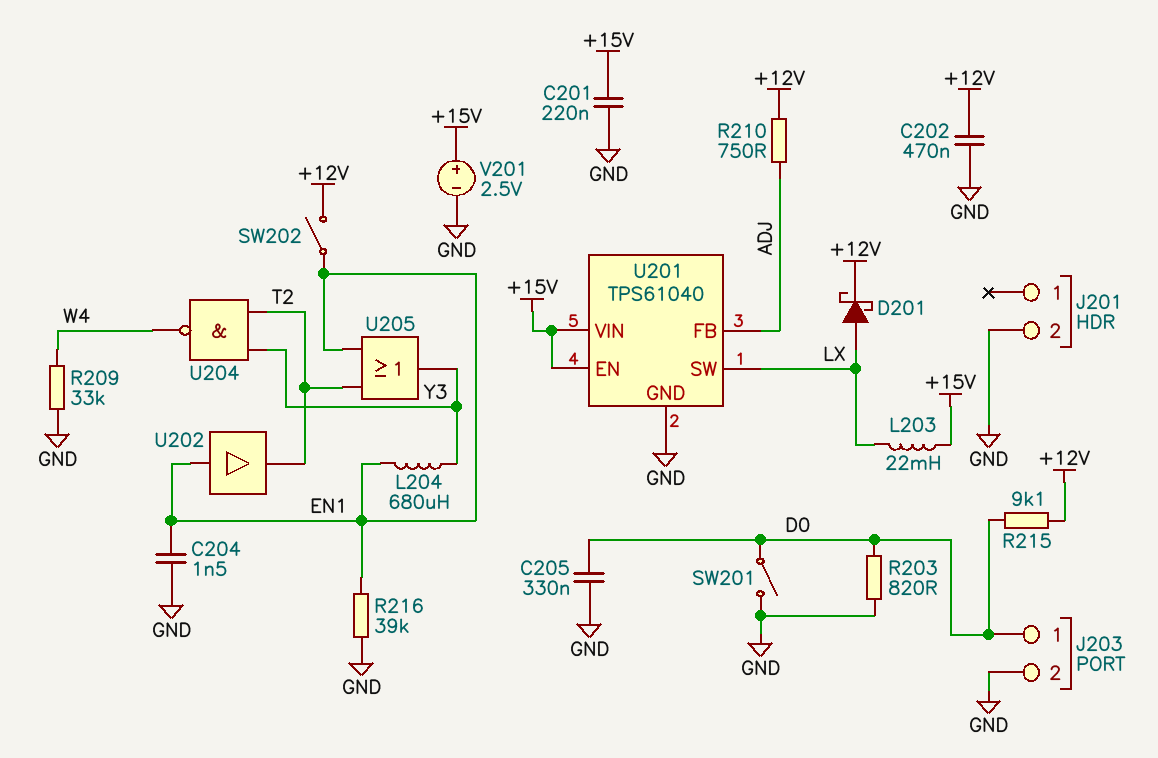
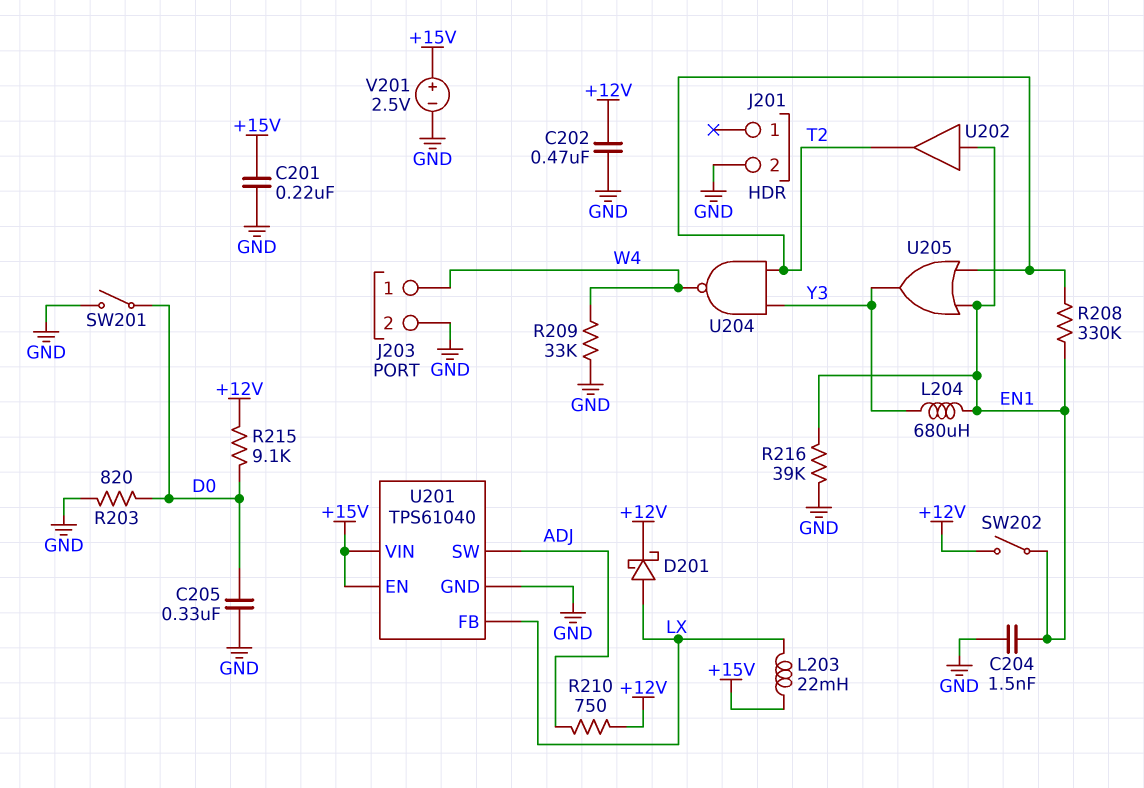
J203 pin 1: D0 -> W4
R208: none -> 330k (EN1, T2)
U201 pin FB: ADJ -> LX
U201 pin SW: LX -> ADJ

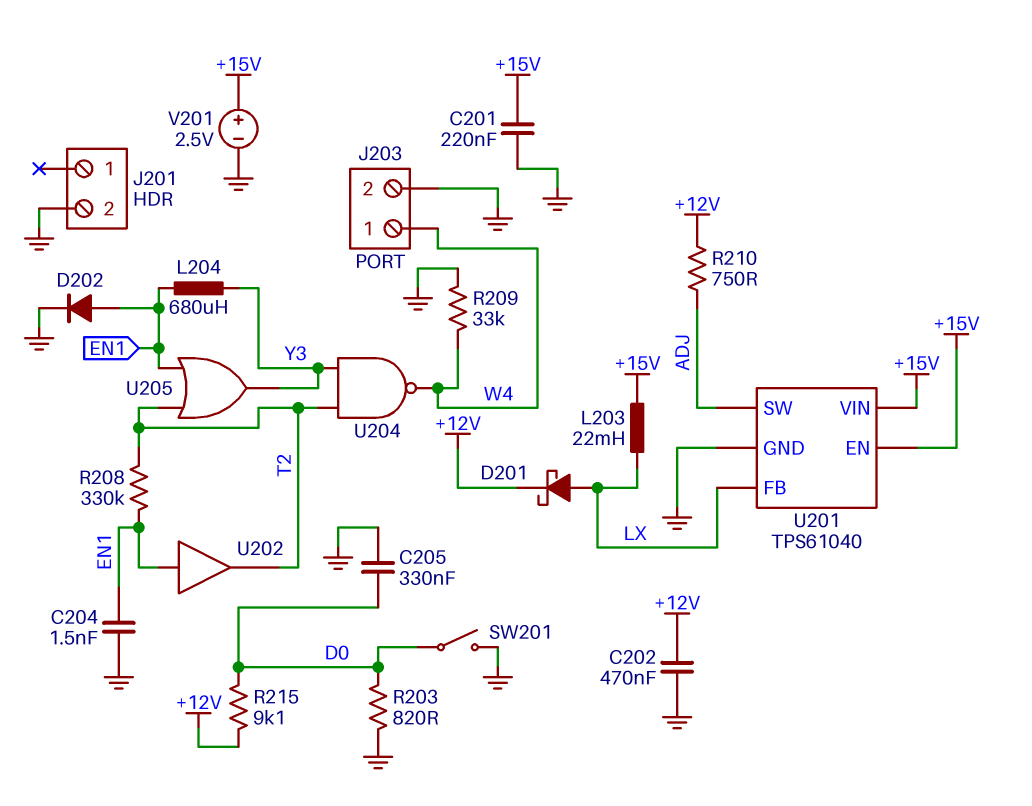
D202: none -> diode (A EN1, K GND)
R216: 39k (EN1, GND) -> none
SW202: switch (+12V, EN1) -> none

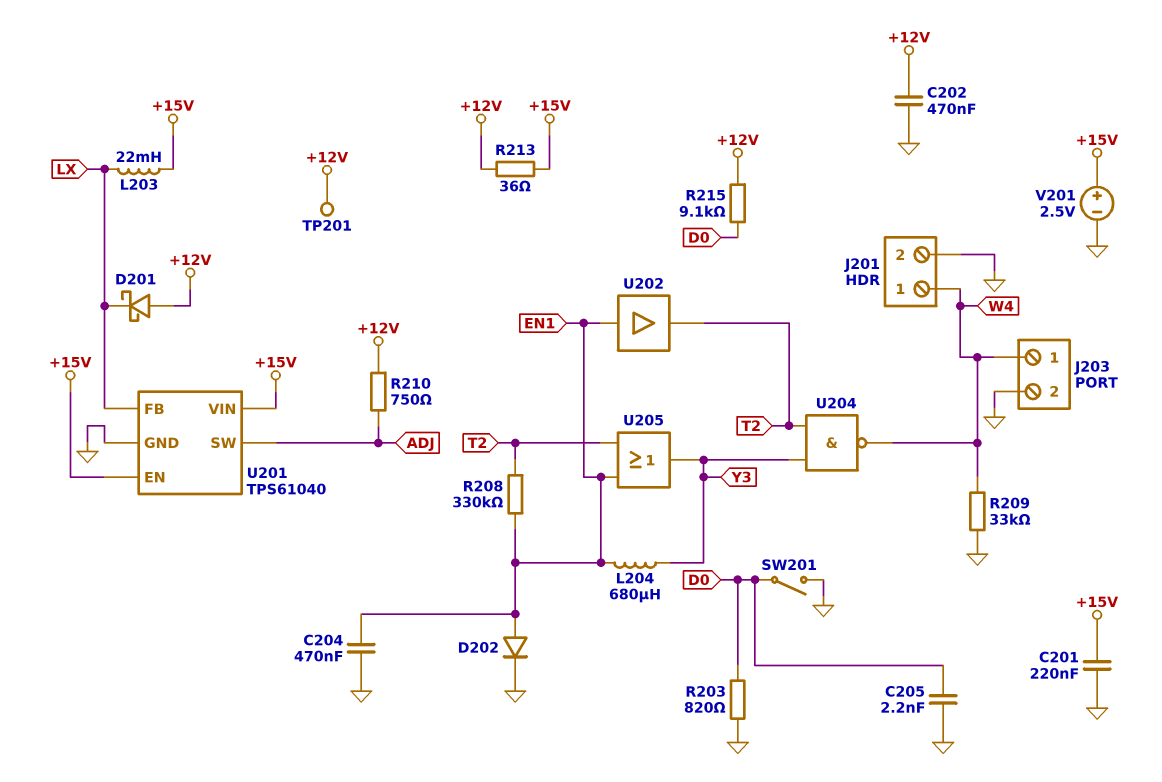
C204: 1.5nF (EN1, GND) -> 470nF (EN1, GND)
C205: 330nF (D0, GND) -> 2.2nF (D0, GND)
D201: schottky (A LX, K +12V) -> schottky (A +12V, K LX)
J201 pin 1: none -> W4
R213: none -> 36 (+12V, +15V)
TP201: none -> test point (+12V)

